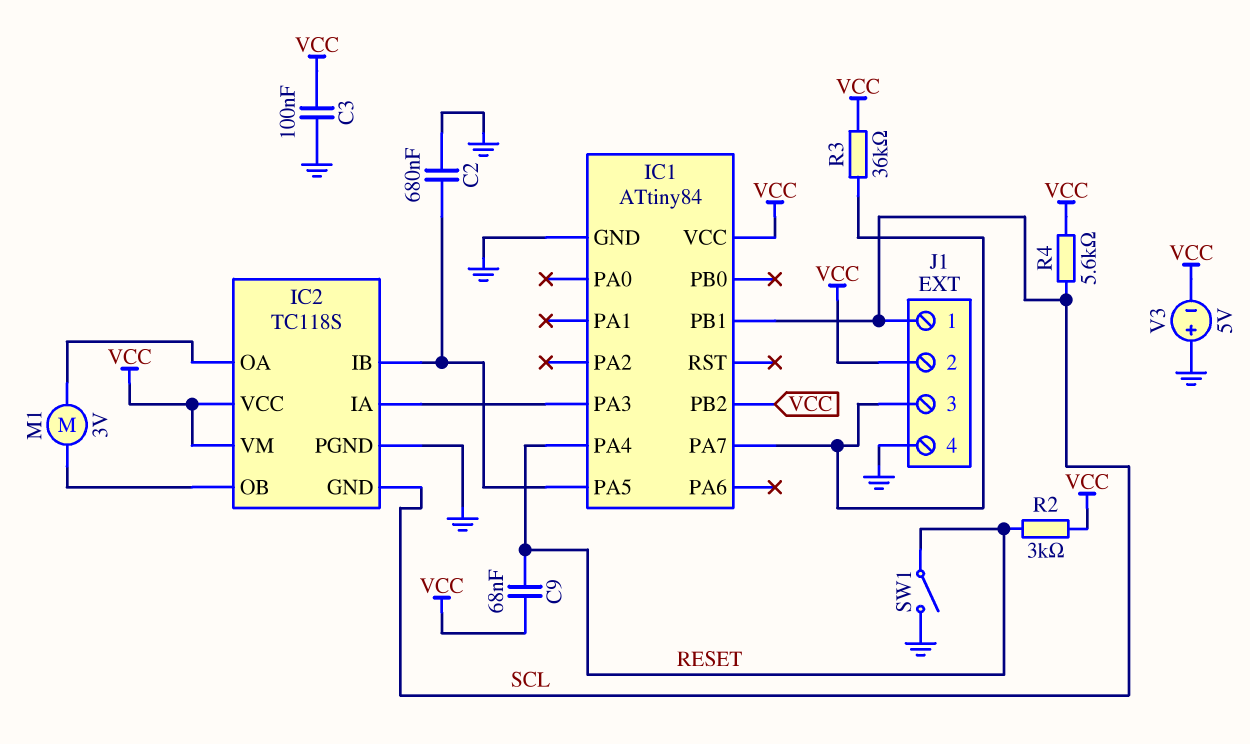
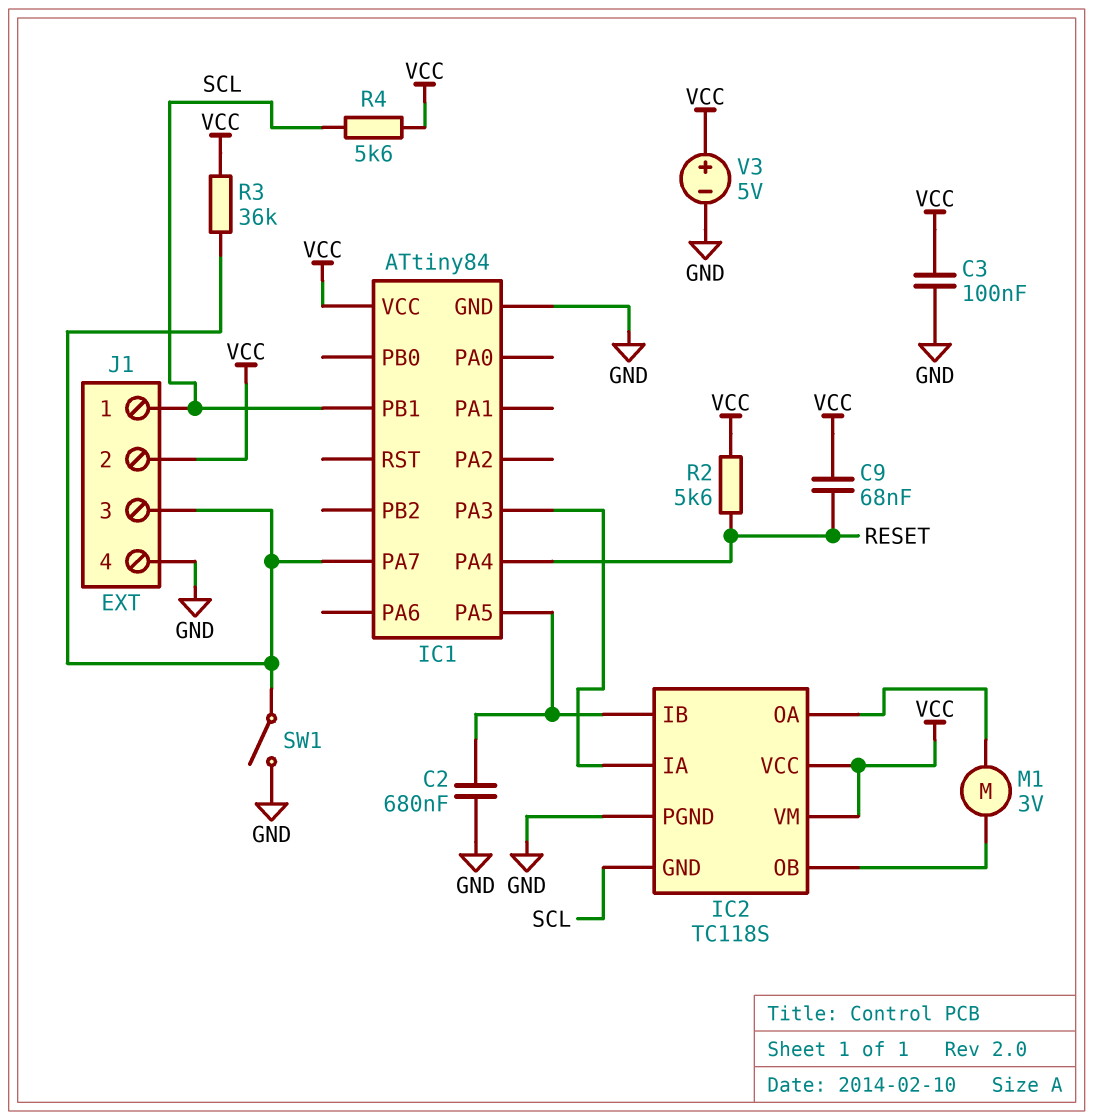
IC1 pin PB2: VCC -> none
R2: 3k (RESET, VCC) -> 5.6k (RESET, VCC)
SW1: switch (GND, RESET) -> switch (GND, IC1/PA7)
V3: 5V (plus GND, minus VCC) -> 5V (plus VCC, minus GND)

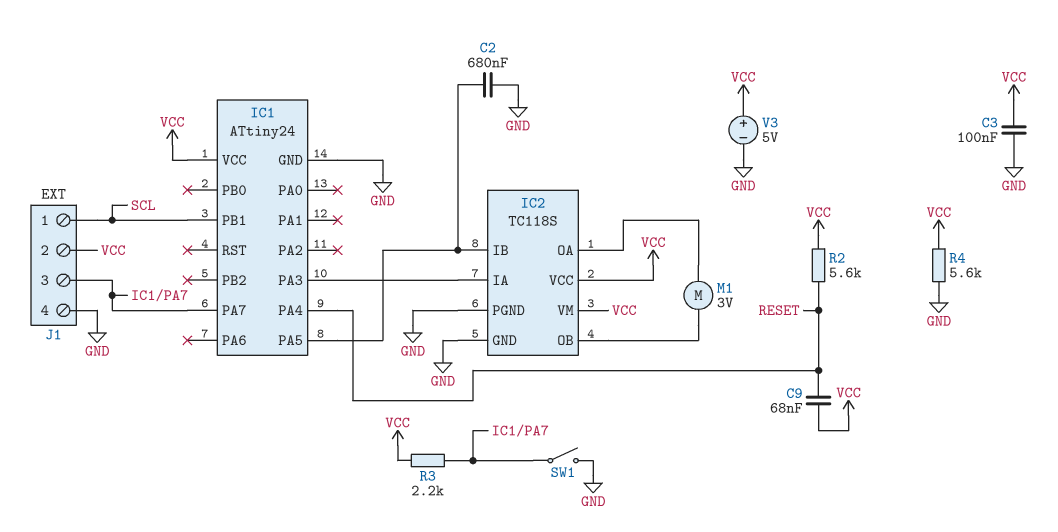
IC1: ATtiny84 -> ATtiny24
IC2 pin GND: SCL -> GND
R3: 36k (IC1/PA7, VCC) -> 2.2k (IC1/PA7, VCC)
R4: 5.6k (SCL, VCC) -> 5.6k (GND, VCC)

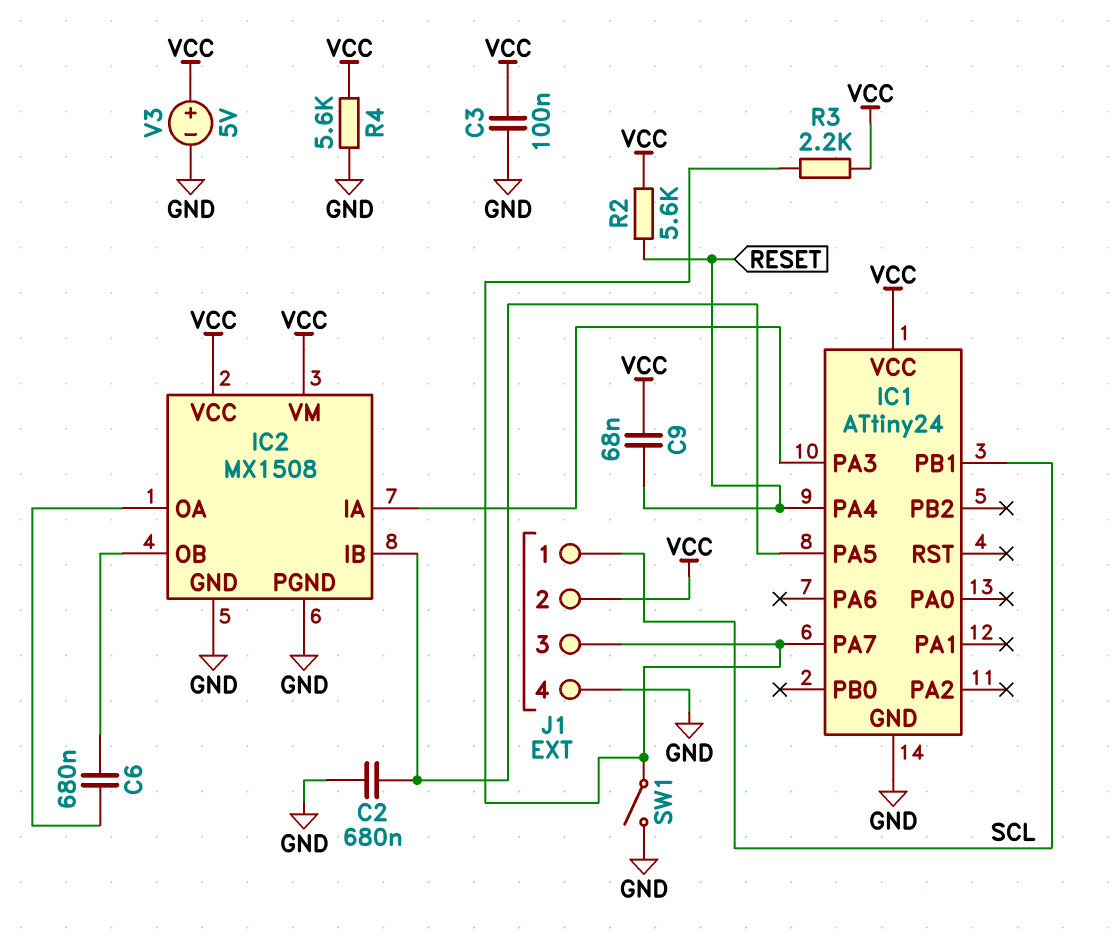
C6: none -> 680nF (IC2/OA, IC2/OB)
IC2: TC118S -> MX1508
M1: motor 3V (IC2/OA, IC2/OB) -> none

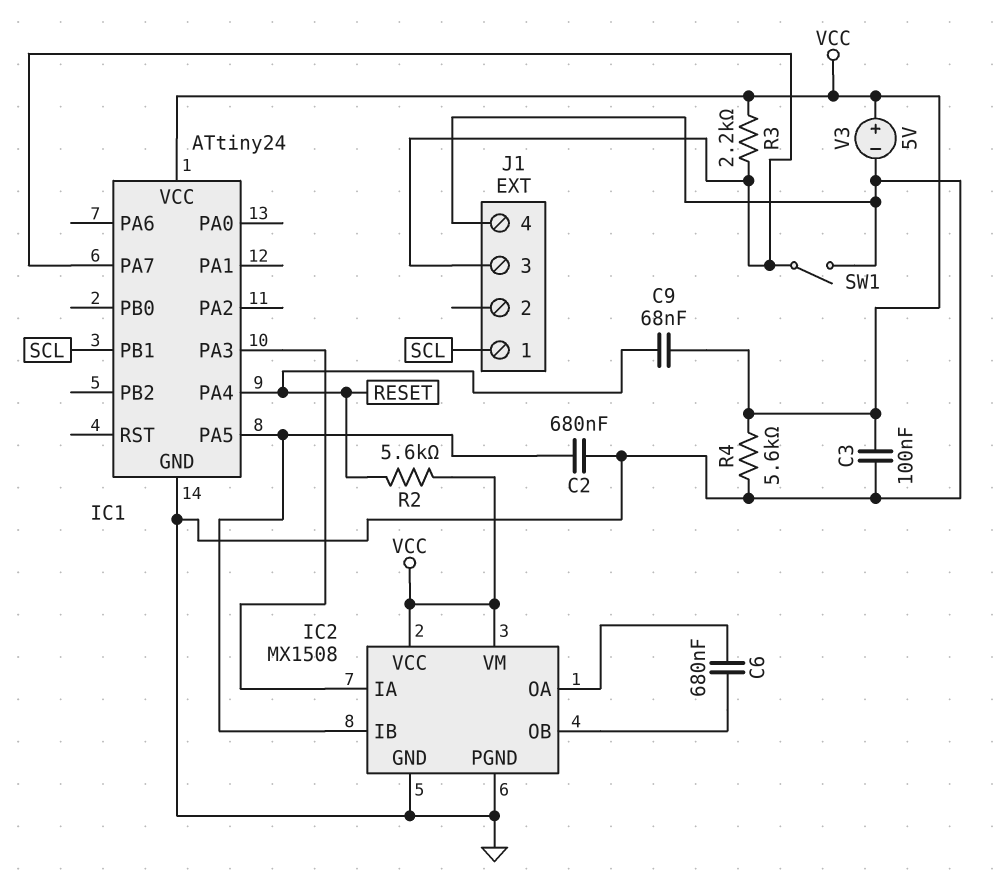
J1 pin 2: VCC -> none

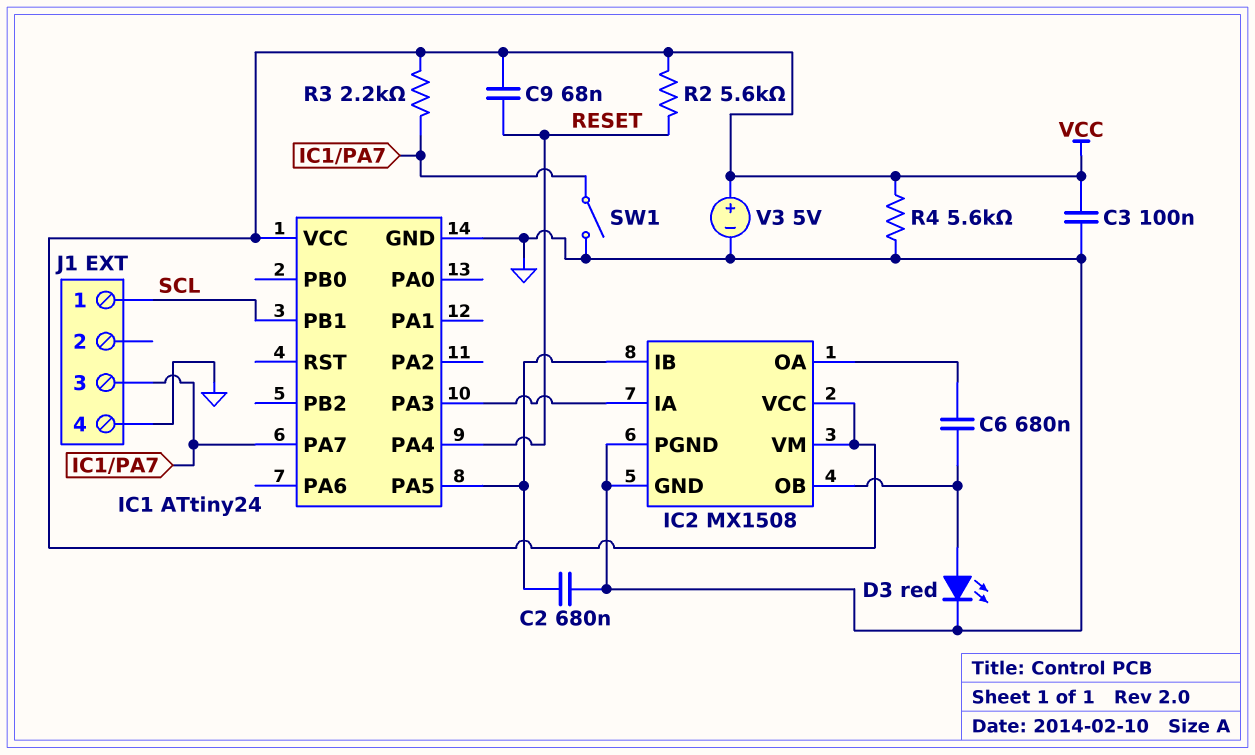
D3: none -> LED red (A IC2/OB, K GND)

